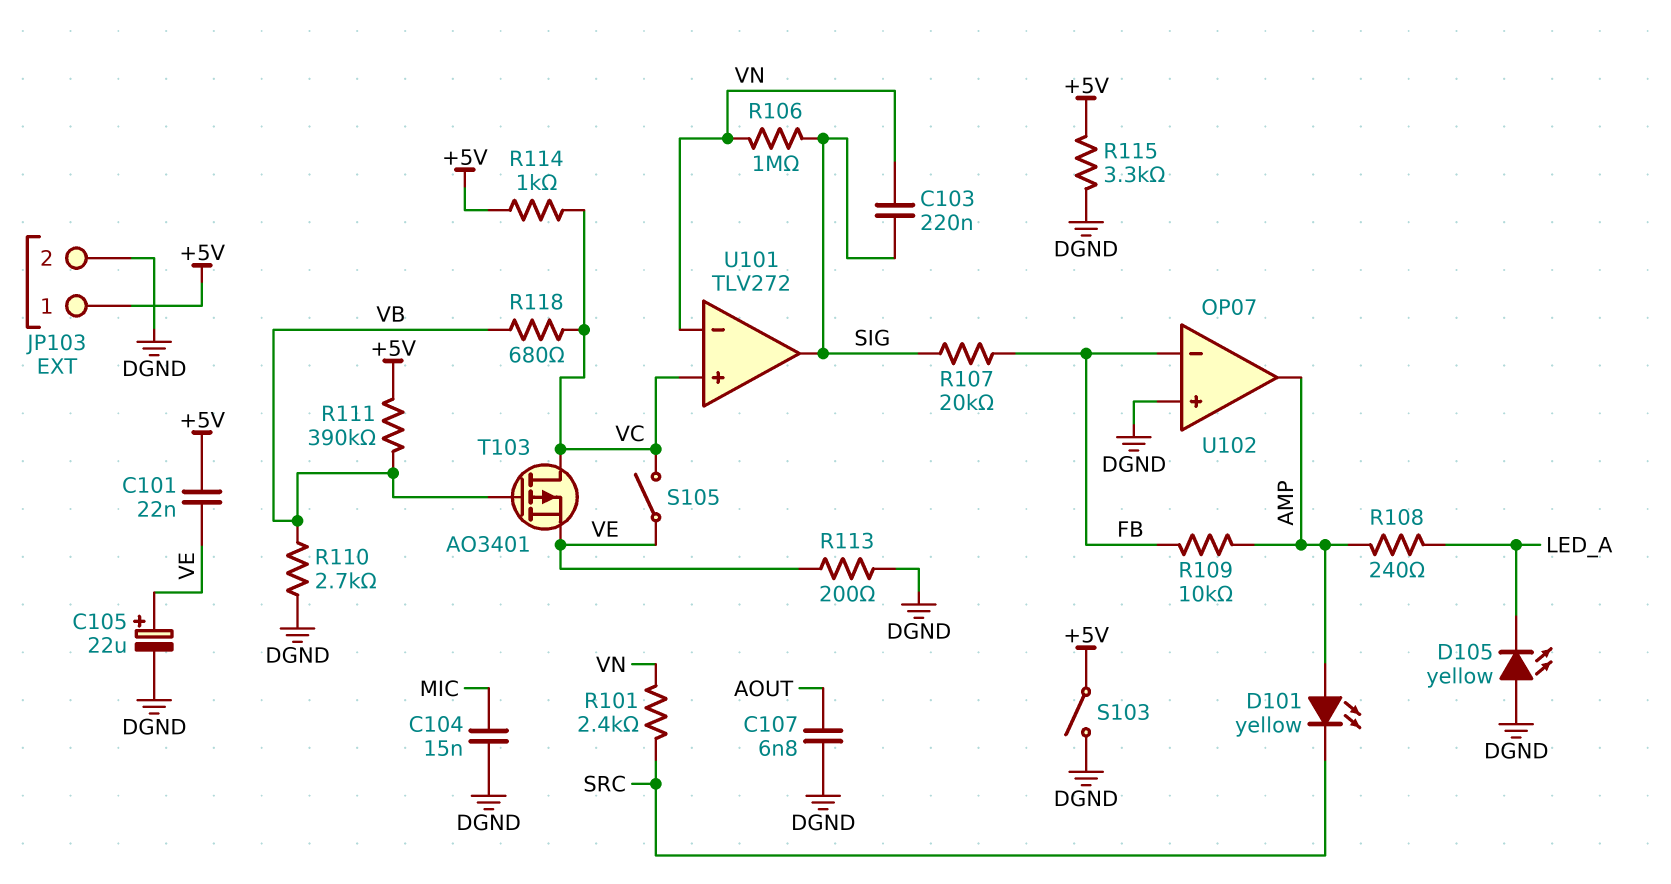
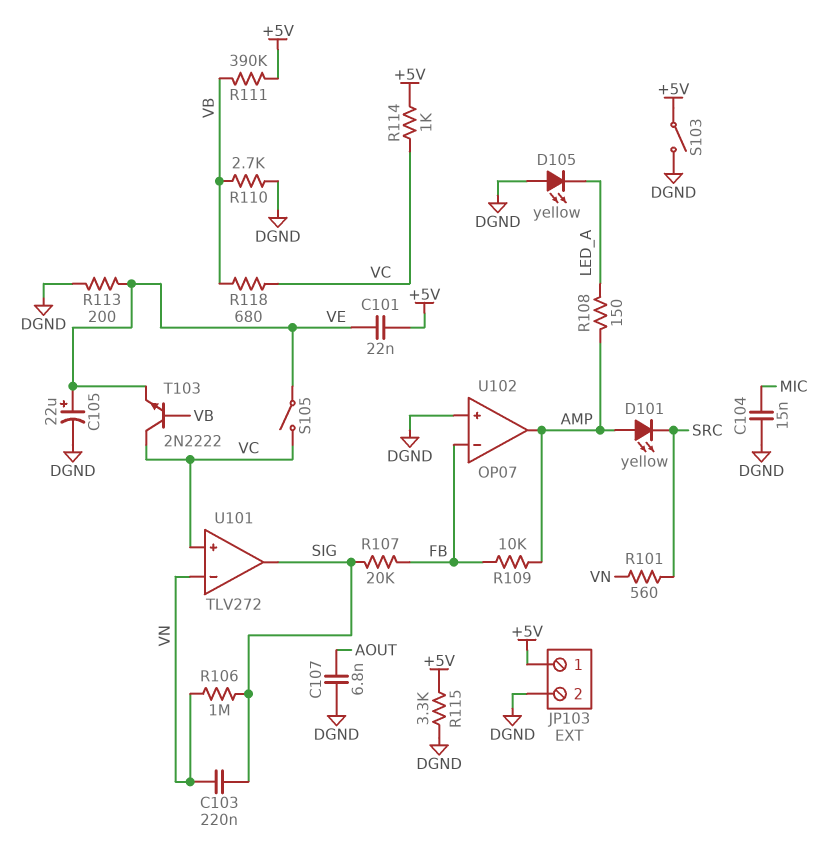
R101: 2.4k (SRC, VN) -> 560 (SRC, VN)
R108: 240 (AMP, LED_A) -> 150 (AMP, LED_A)
T103: PMOS AO3401 (G VB, D VC, S VE) -> NPN 2N2222 (B VB, C VC, E VE)

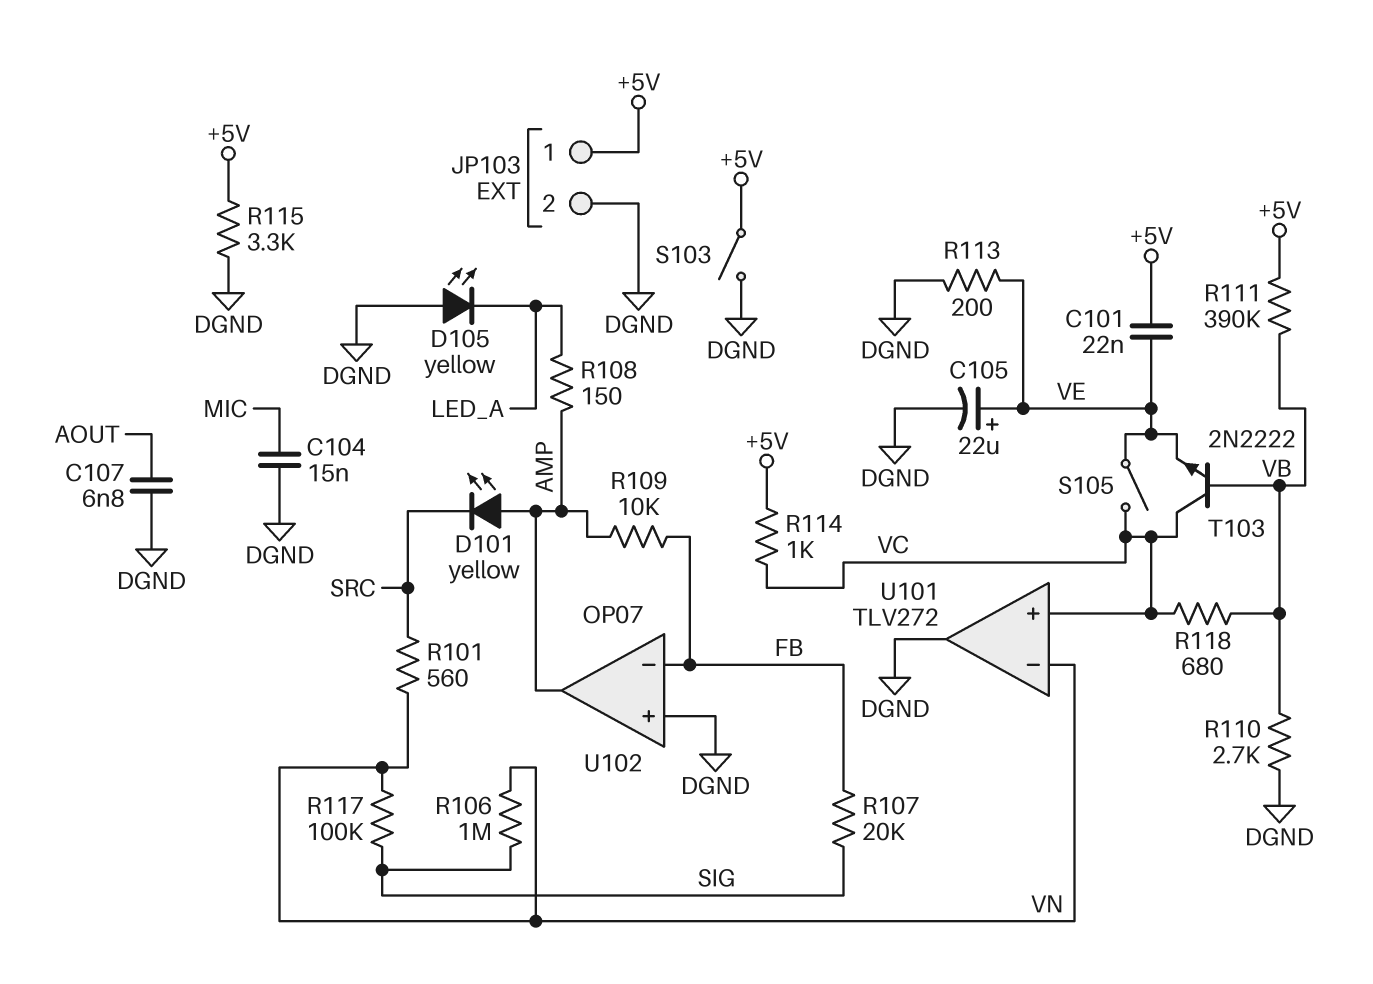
C103: 220nF (SIG, VN) -> none
R117: none -> 100k (SIG, VN)
U101 pin out: SIG -> DGND

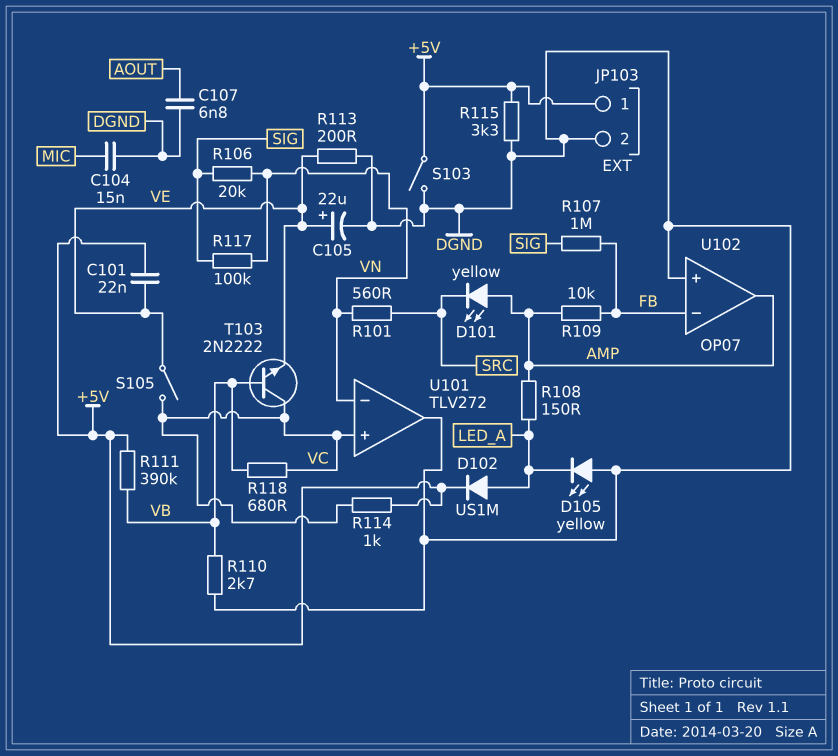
D102: none -> diode US1M (A LED_A, K +5V)
R106: 1M (SIG, VN) -> 20k (SIG, VN)
R107: 20k (FB, SIG) -> 1M (FB, SIG)

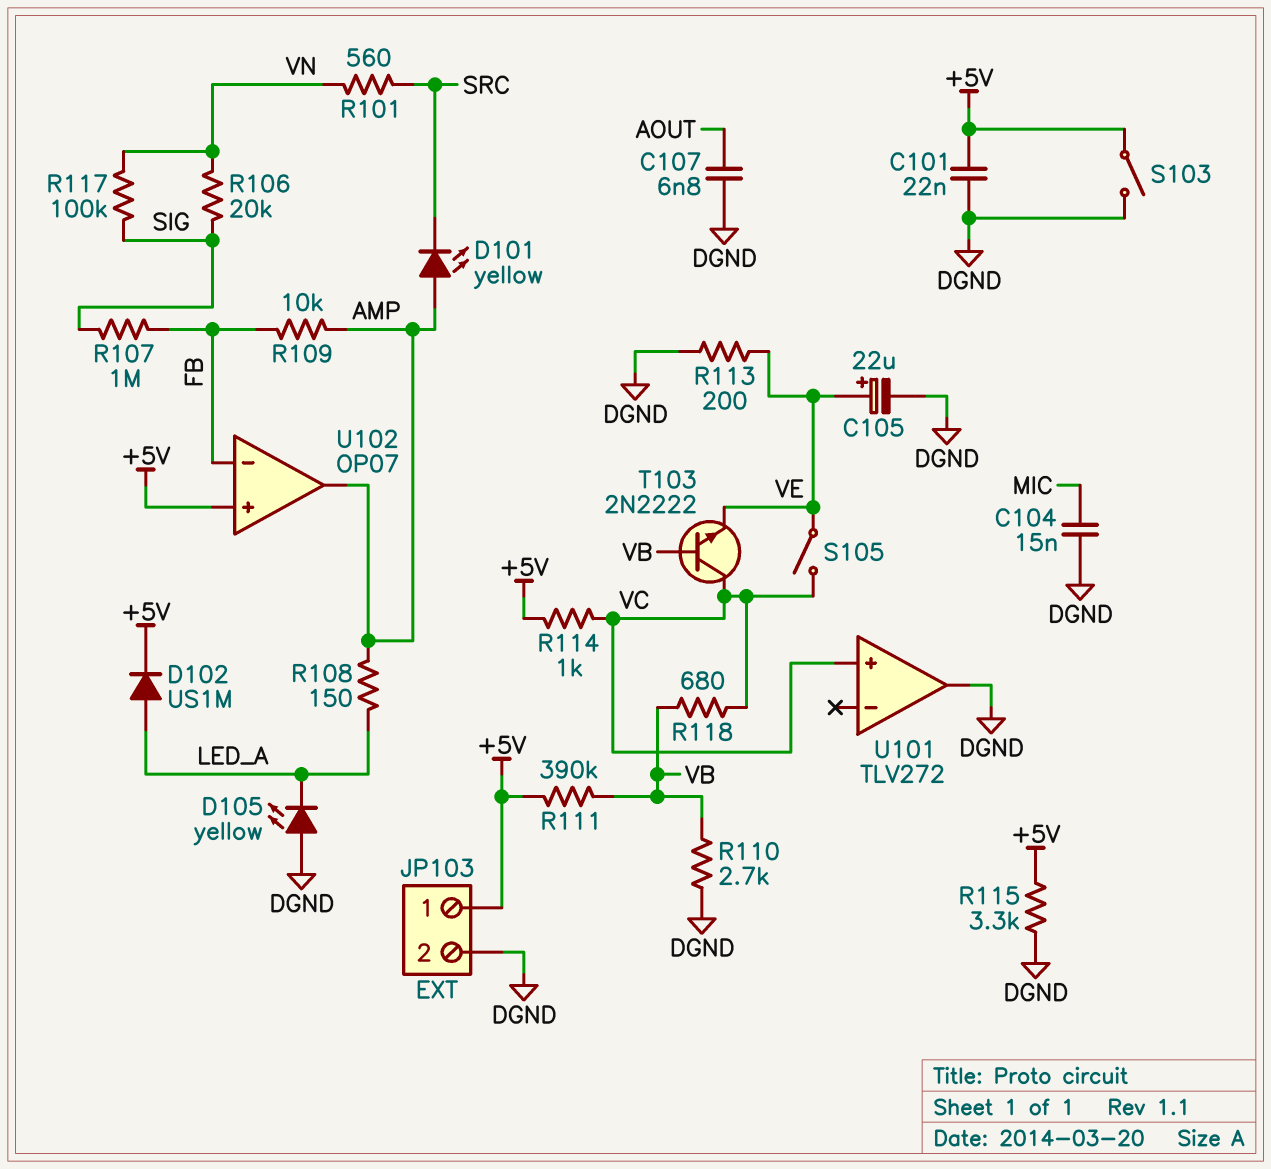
C101: 22nF (+5V, VE) -> 22nF (+5V, DGND)
U101 pin in-: VN -> none
U102 pin in+: DGND -> +5V

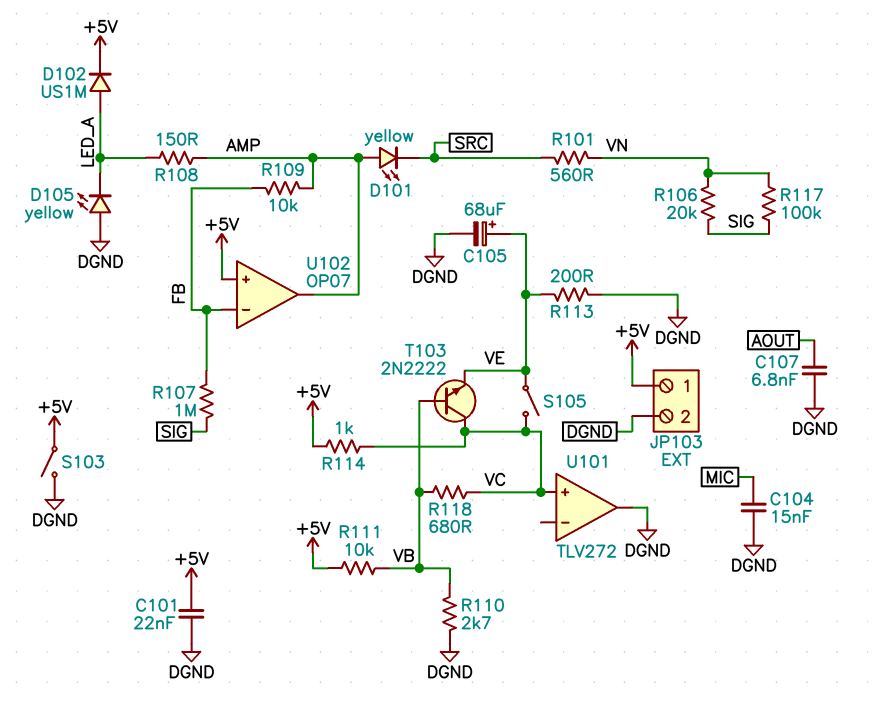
C105: 22uF (plus VE, minus DGND) -> 68uF (plus VE, minus DGND)
R111: 390k (+5V, VB) -> 10k (+5V, VB)
R115: 3.3k (+5V, DGND) -> none

